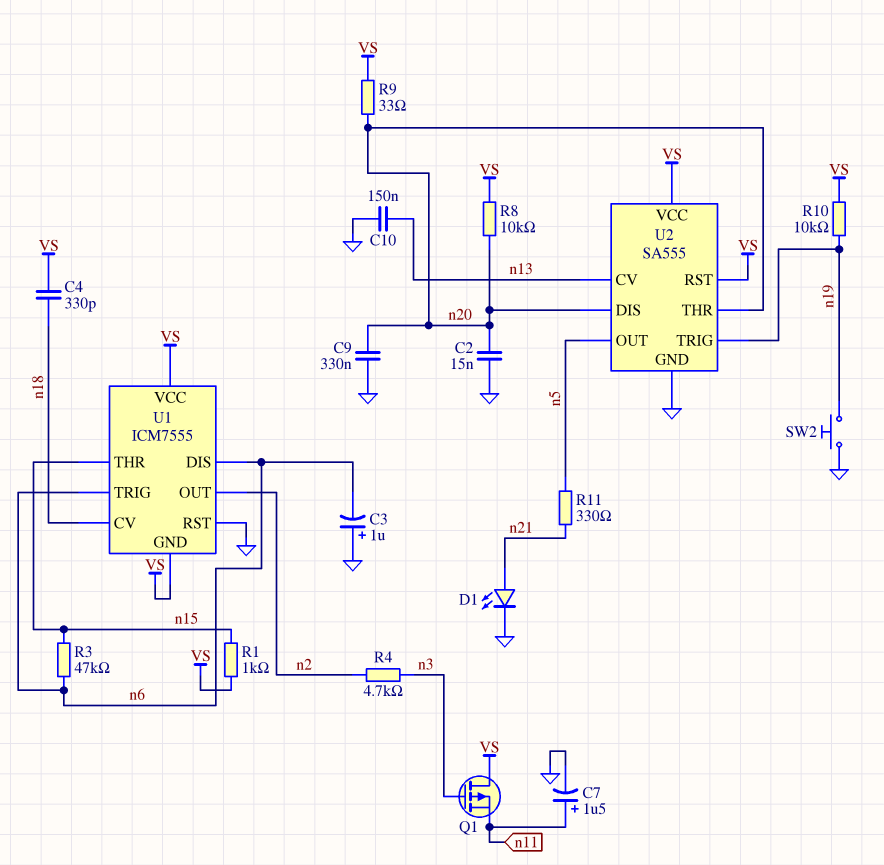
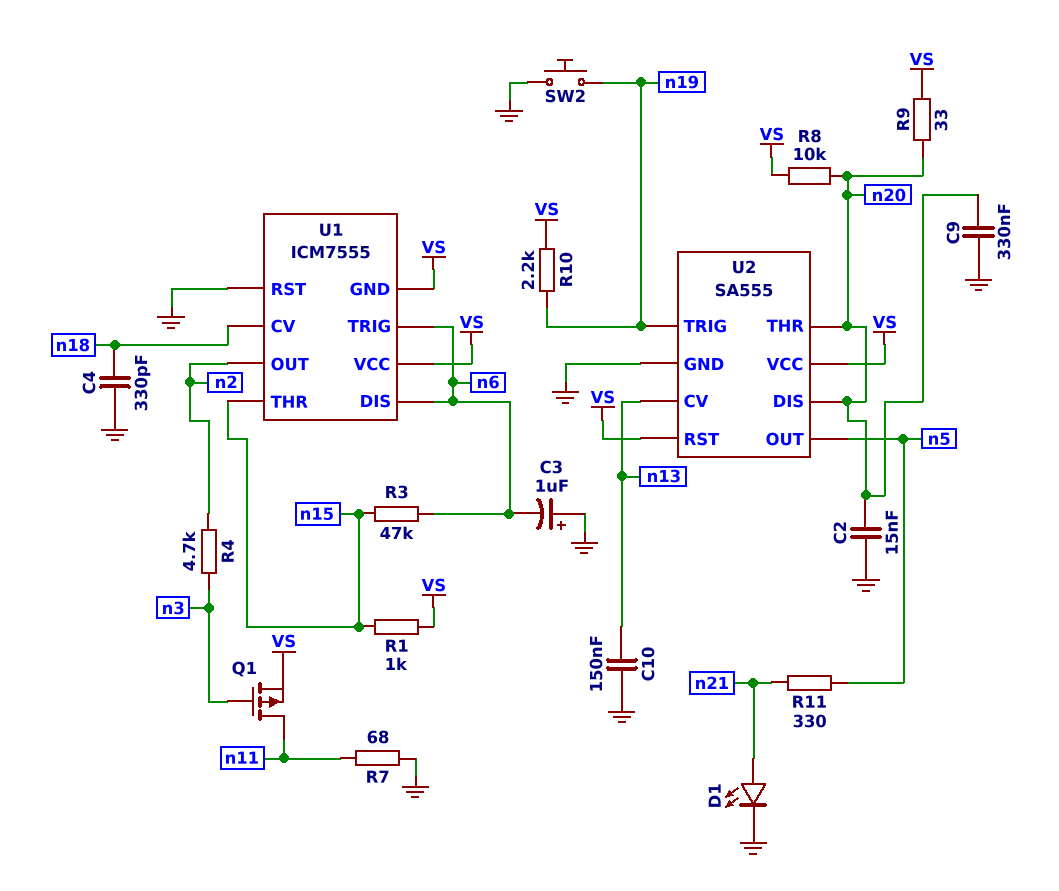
C4: 330pF (VS, n18) -> 330pF (GND, n18)
C7: 1.5uF (plus n11, minus GND) -> none
Q1: PMOS (G n3, D VS, S n11) -> PMOS (G n3, D n11, S VS)
R7: none -> 68 (GND, n11)
R10: 10k (VS, n19) -> 2.2k (VS, n19)

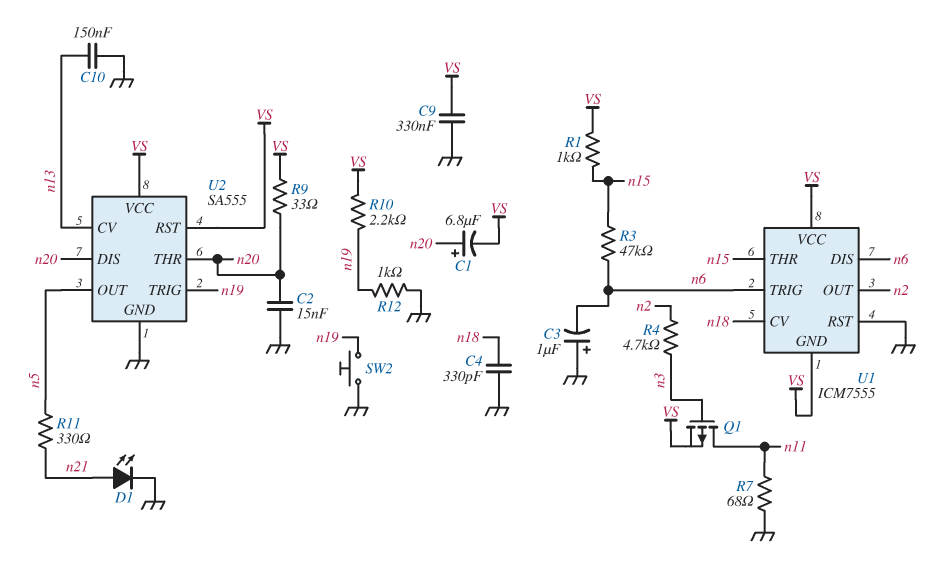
C1: none -> 6.8uF (plus n20, minus VS)
C9: 330nF (GND, n20) -> 330nF (GND, VS)
R8: 10k (VS, n20) -> none
R12: none -> 1k (GND, n19)

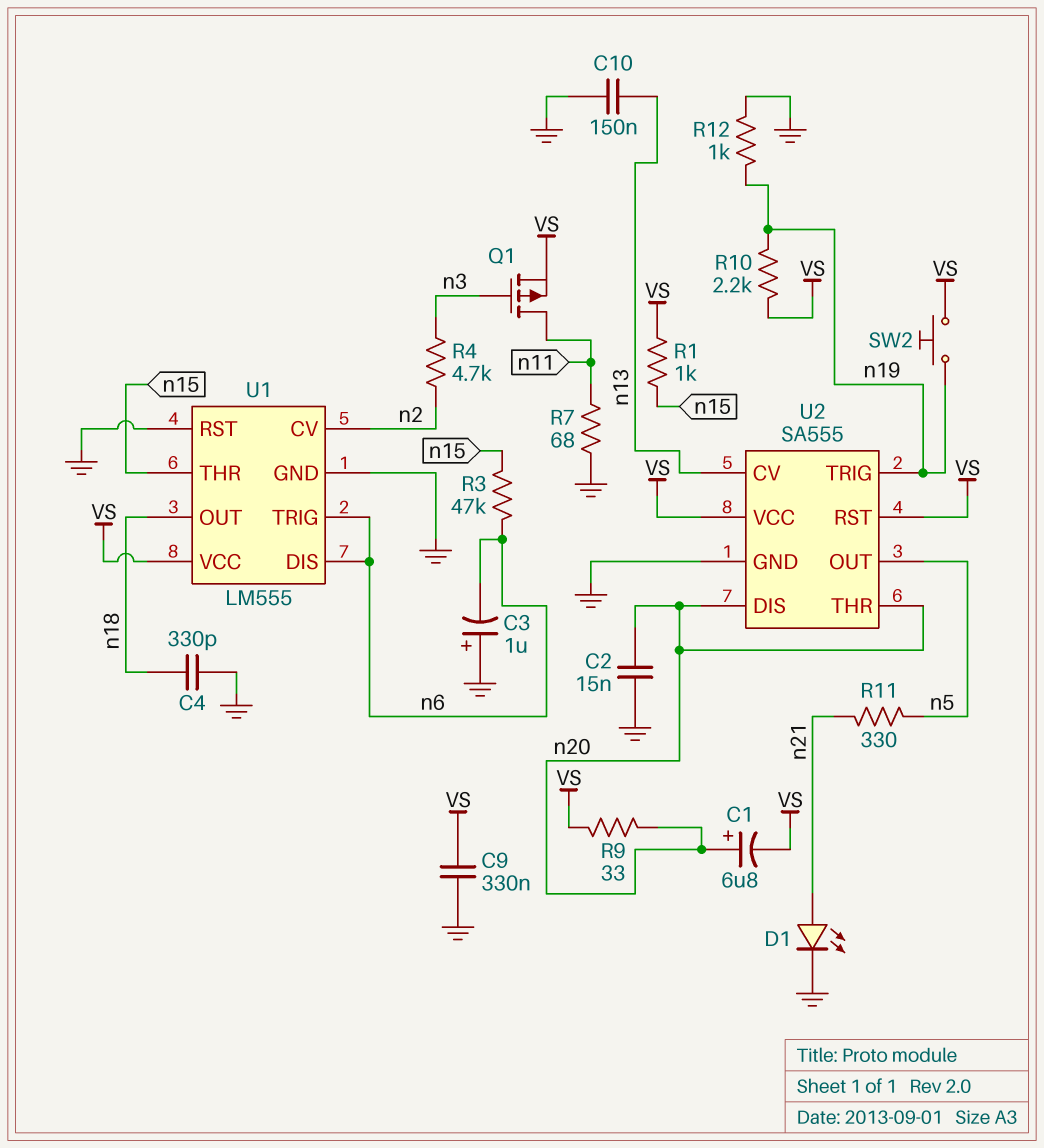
SW2: button (GND, n19) -> button (VS, n19)
U1: ICM7555 -> LM555
U1 pin CV: n18 -> n2
U1 pin GND: VS -> GND
U1 pin OUT: n2 -> n18

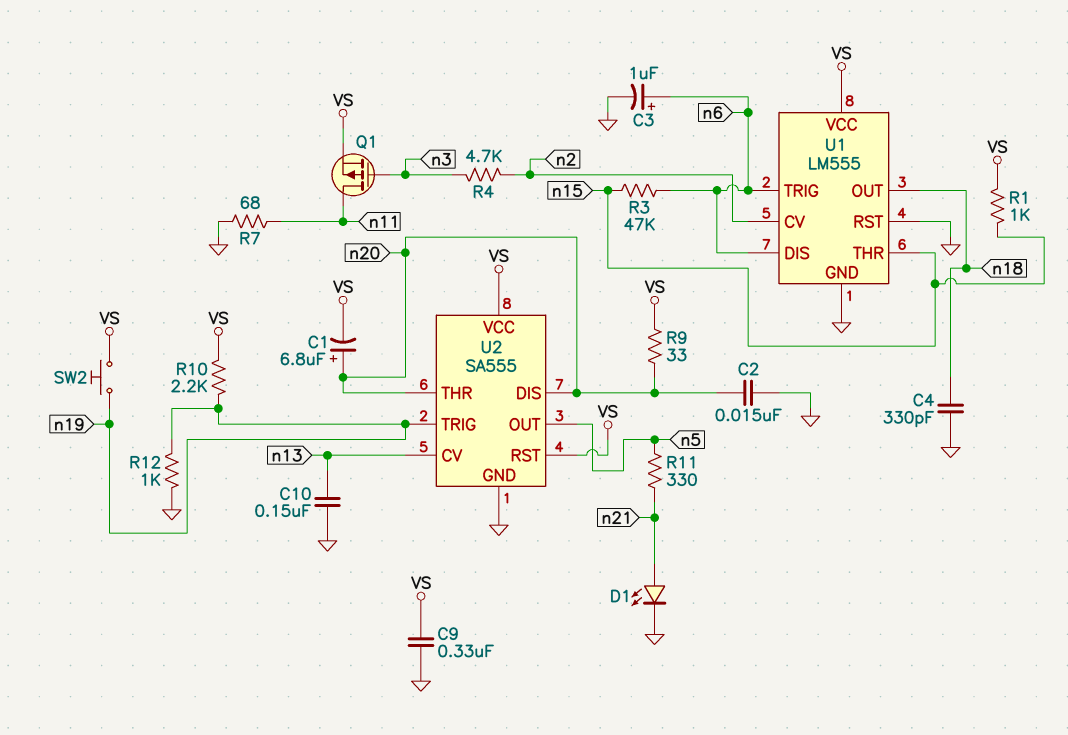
C3: 1uF (plus GND, minus n6) -> 1uF (plus n6, minus GND)

